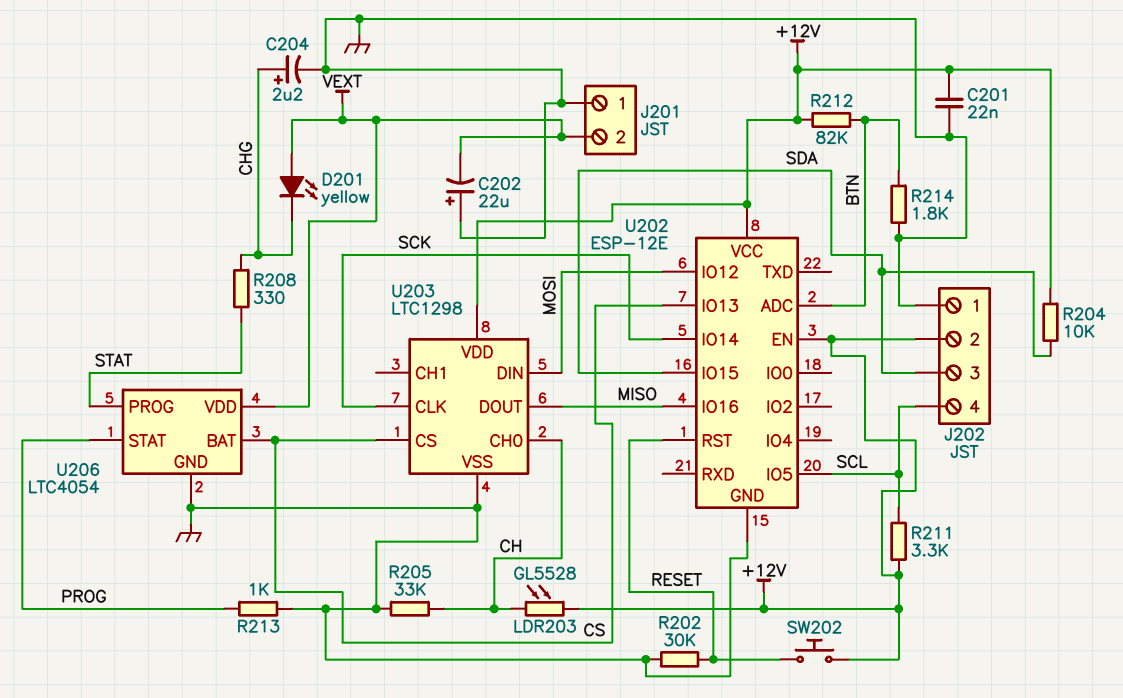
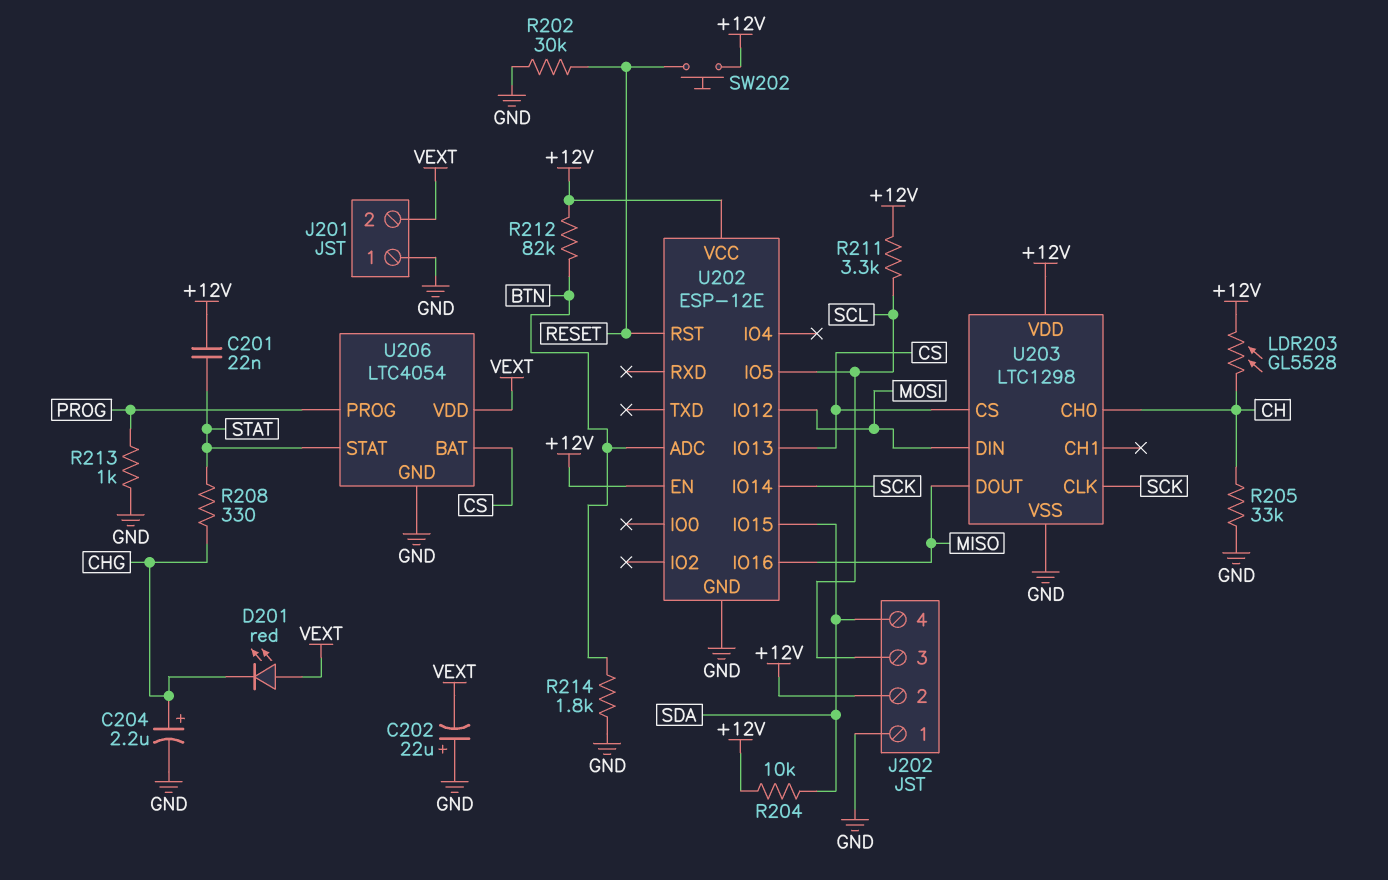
C201: 22nF (+12V, GND) -> 22nF (+12V, STAT)
D201: LED yellow (A VEXT, K CHG) -> LED red (A VEXT, K CHG)
J202 pin 3: SDA -> SCL
J202 pin 4: SCL -> SDA
U206 pin PROG: STAT -> PROG
U206 pin STAT: PROG -> STAT

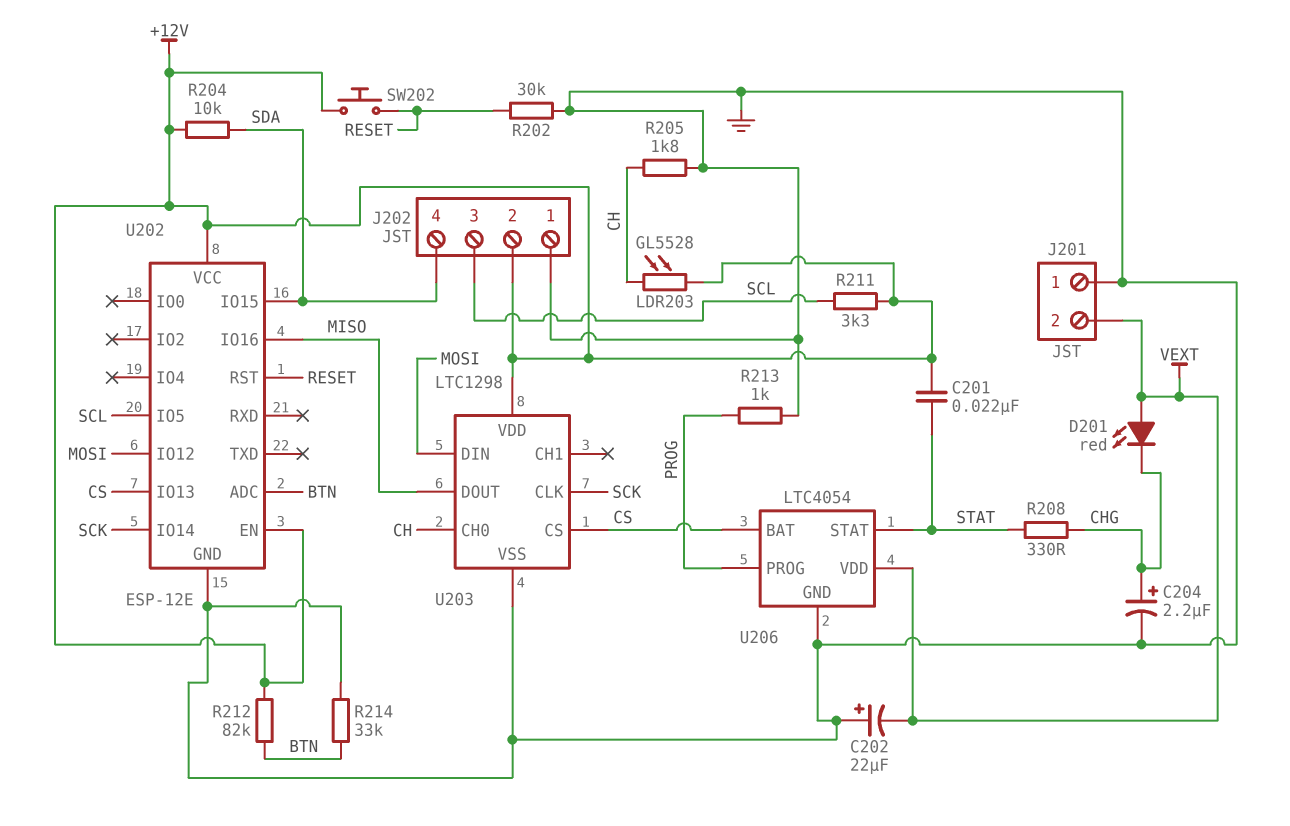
R205: 33k (CH, GND) -> 1.8k (CH, GND)
R214: 1.8k (BTN, GND) -> 33k (BTN, GND)

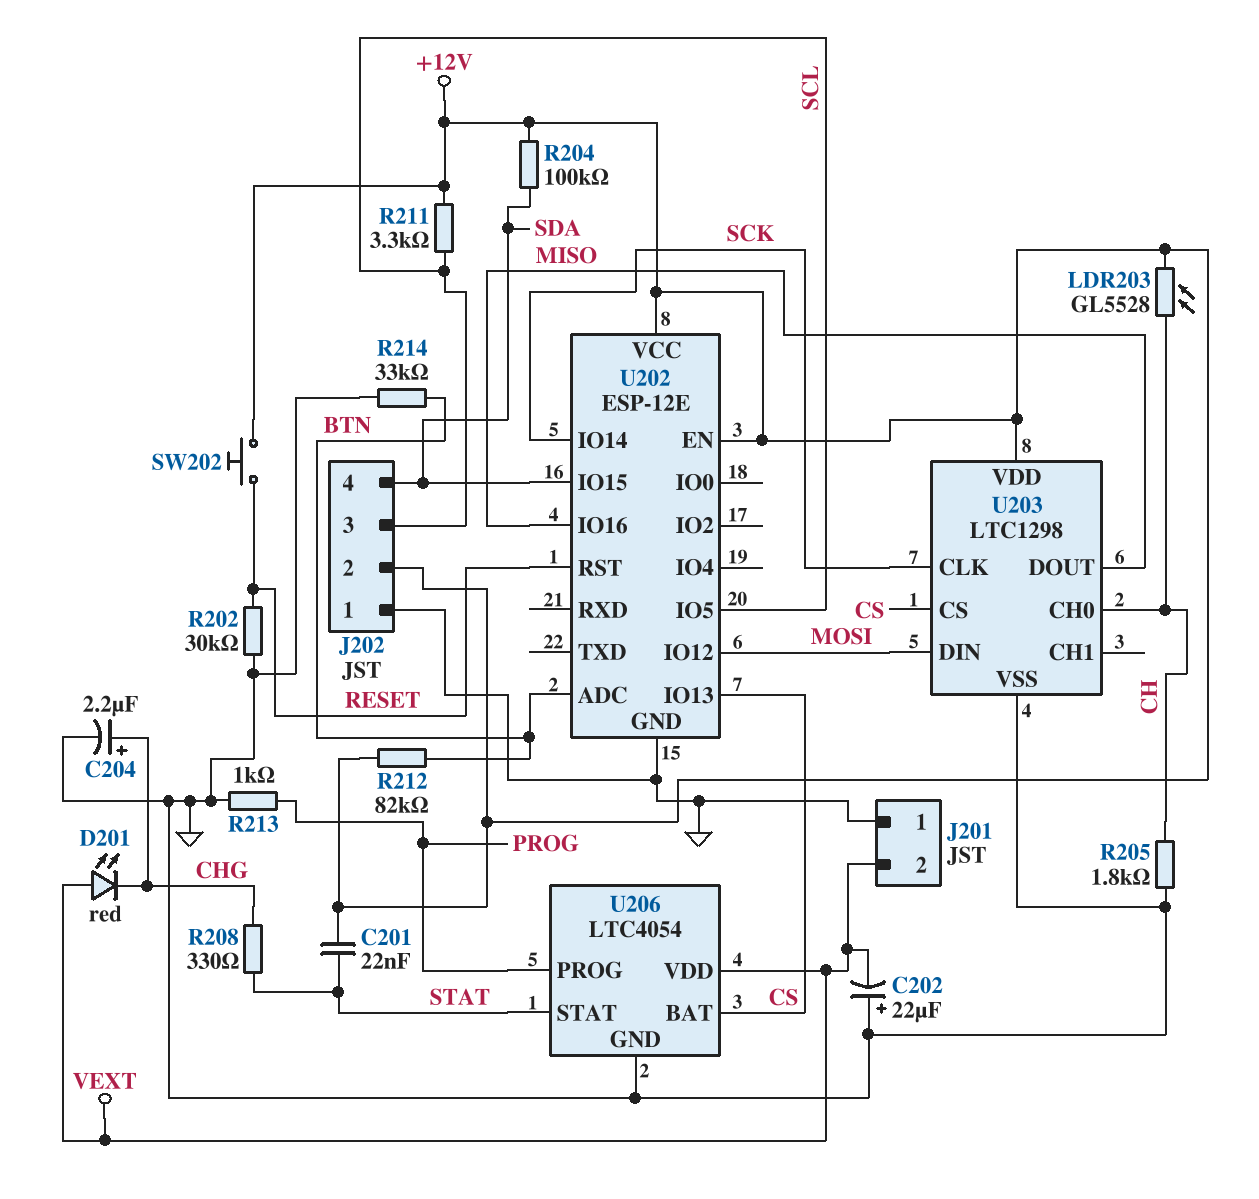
R204: 10k (+12V, SDA) -> 100k (+12V, SDA)

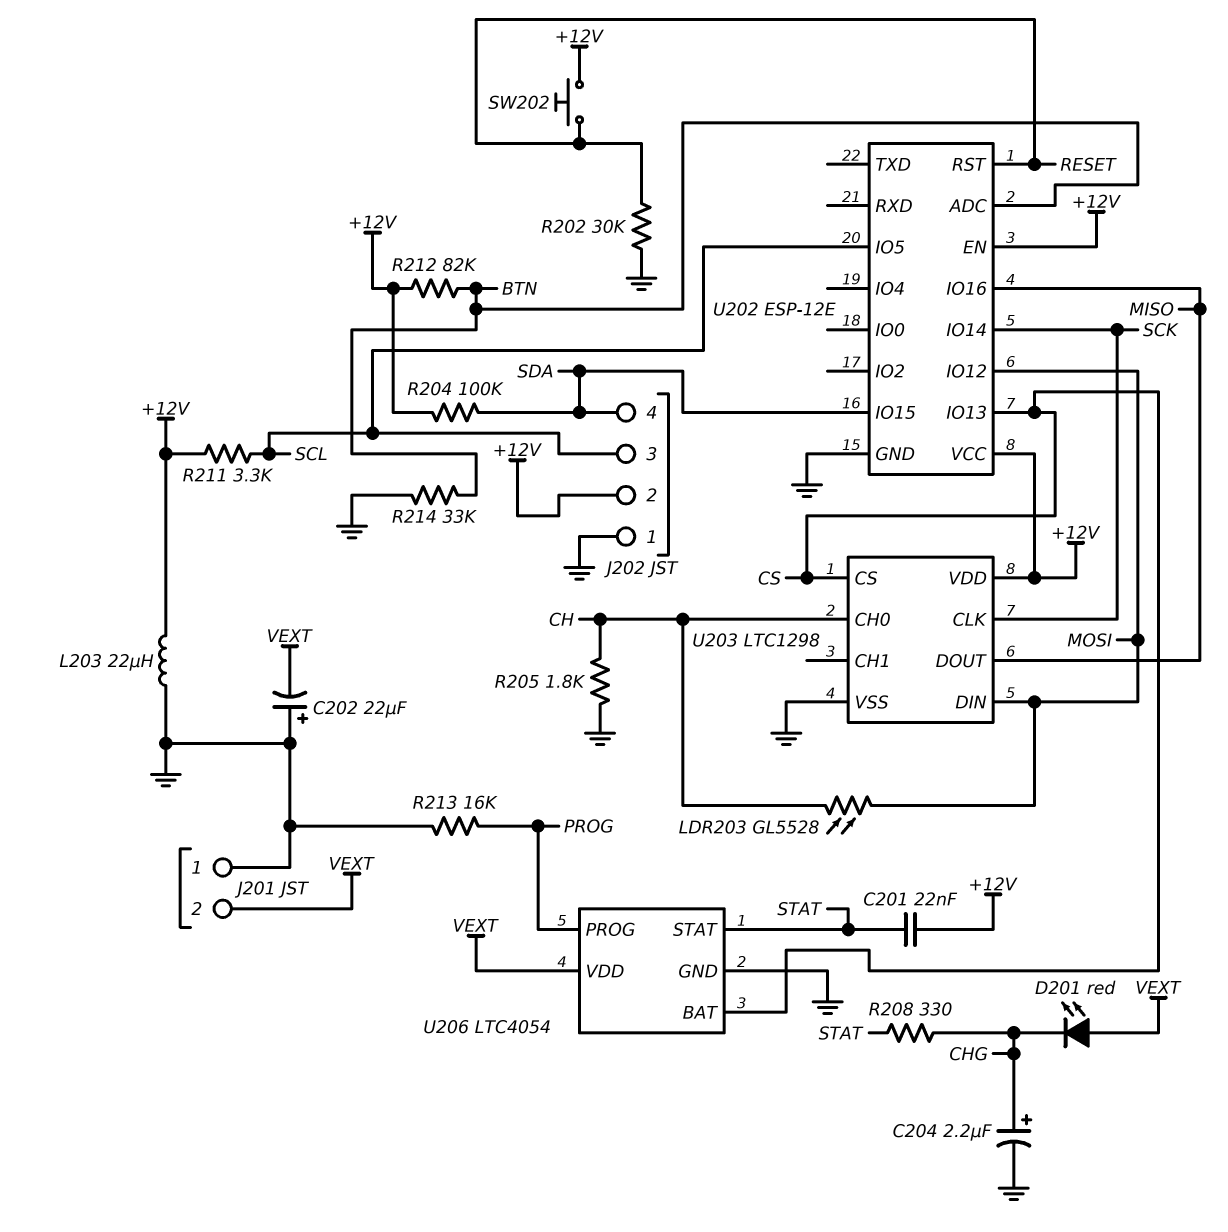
L203: none -> 22uH (+12V, GND)
LDR203: GL5528 (+12V, CH) -> GL5528 (CH, MOSI)
R213: 1k (GND, PROG) -> 16k (GND, PROG)

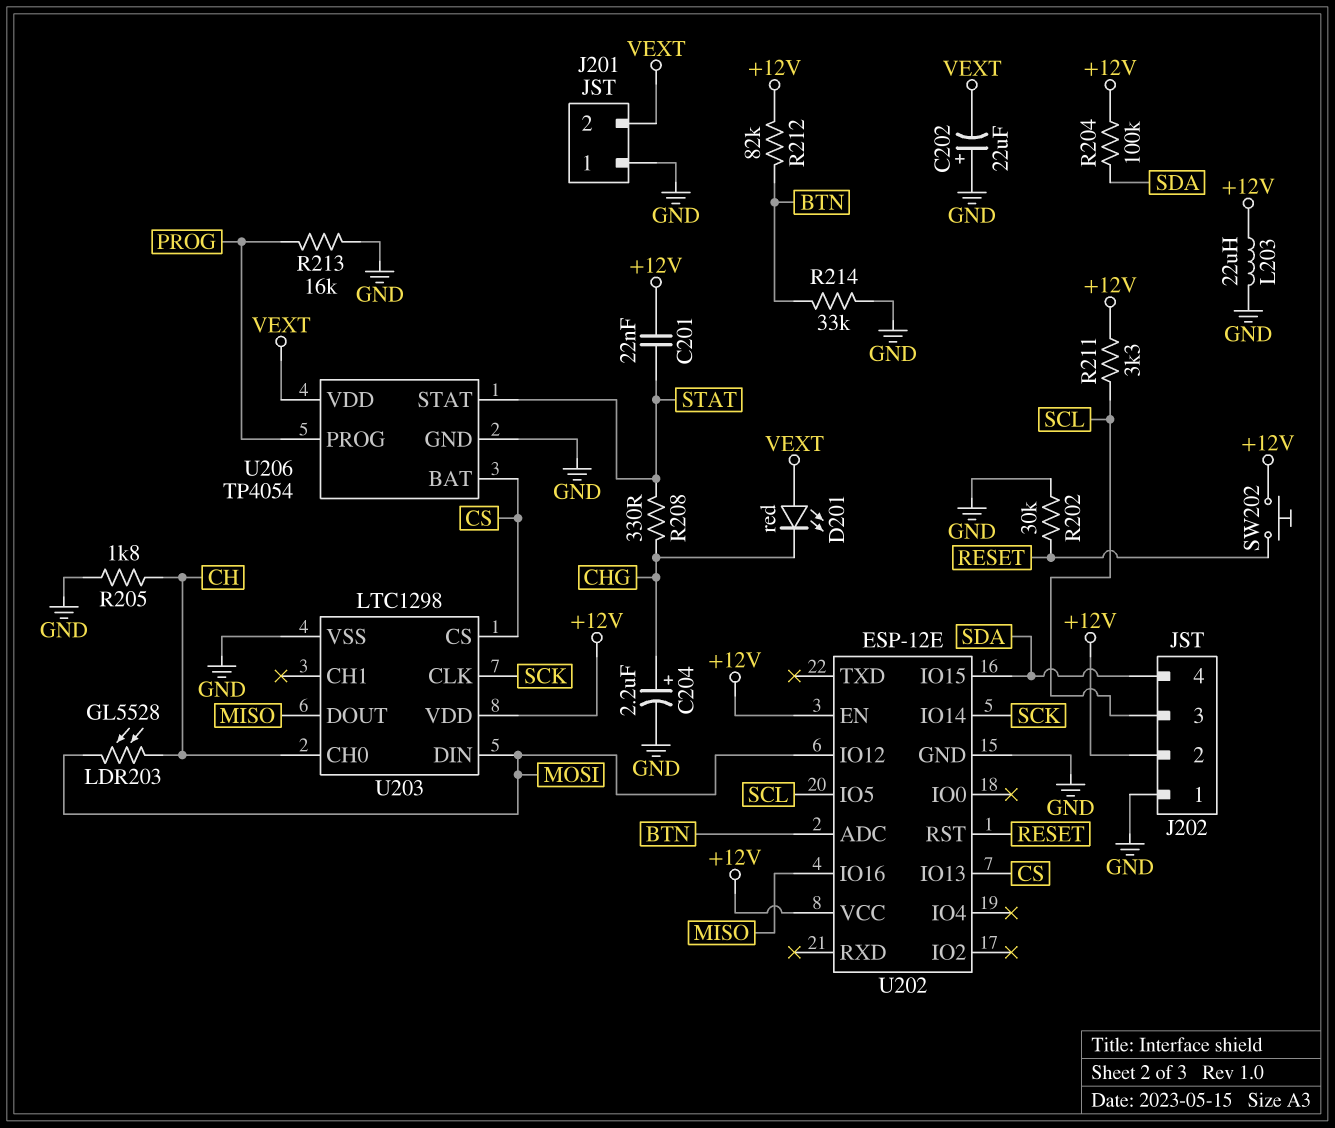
U206: LTC4054 -> TP4054

